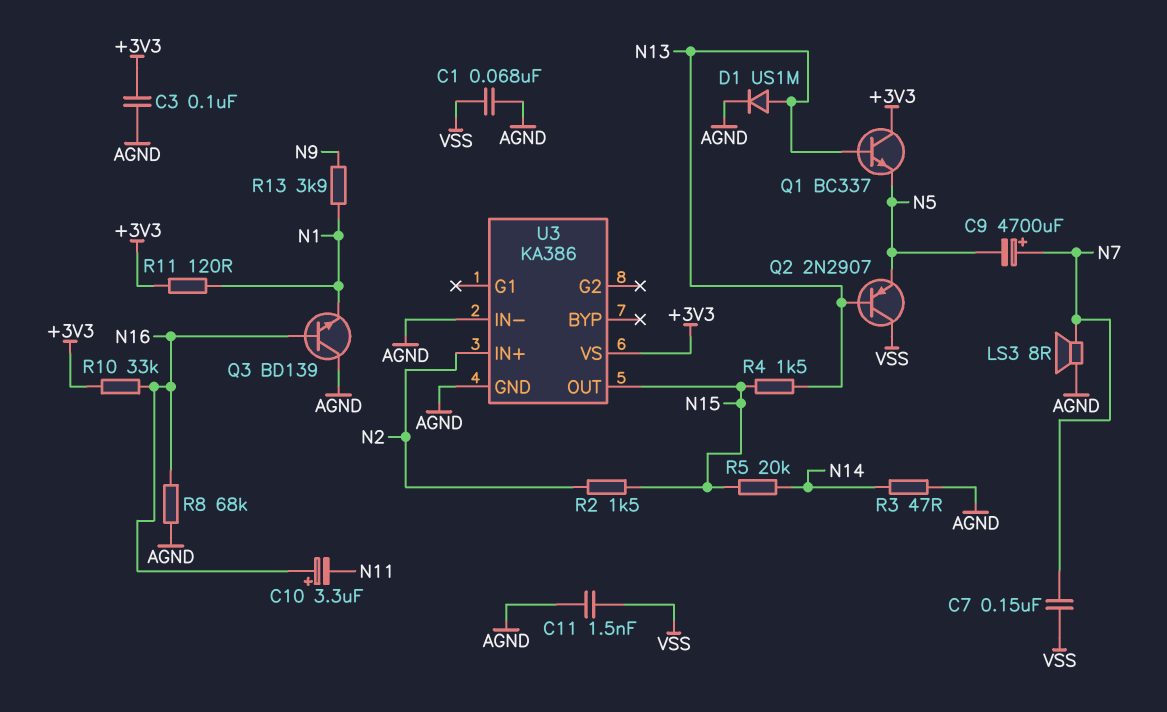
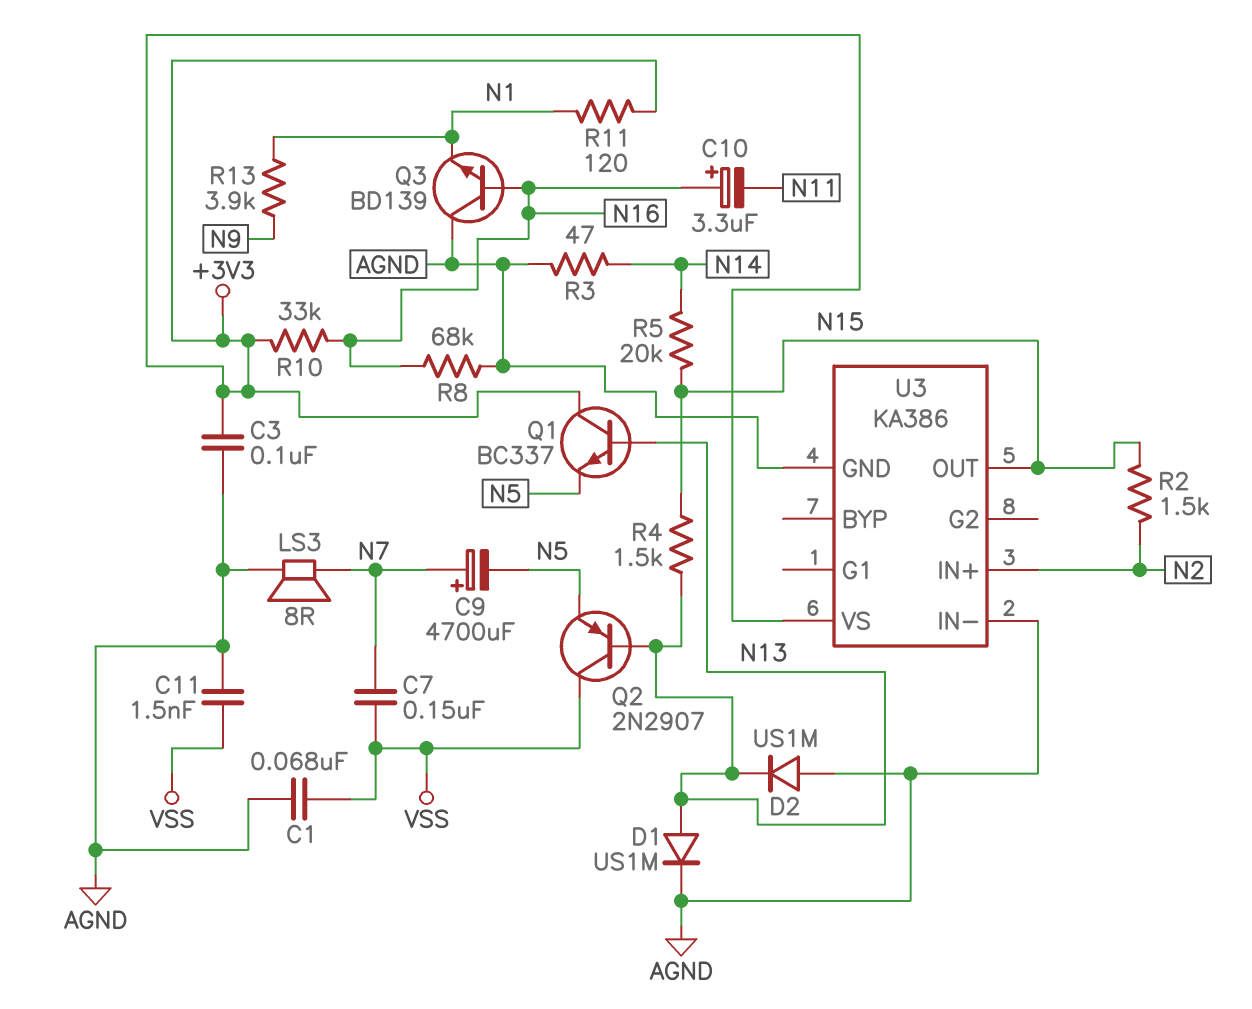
D2: none -> diode US1M (A AGND, K N13)

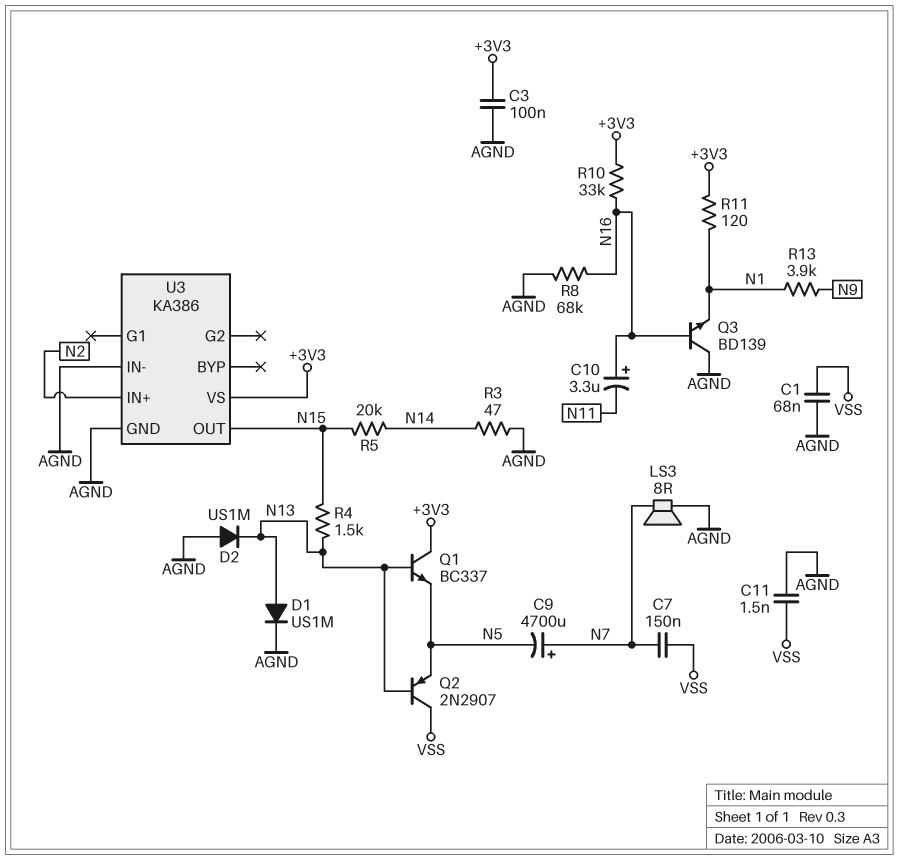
R2: 1.5k (N2, N15) -> none

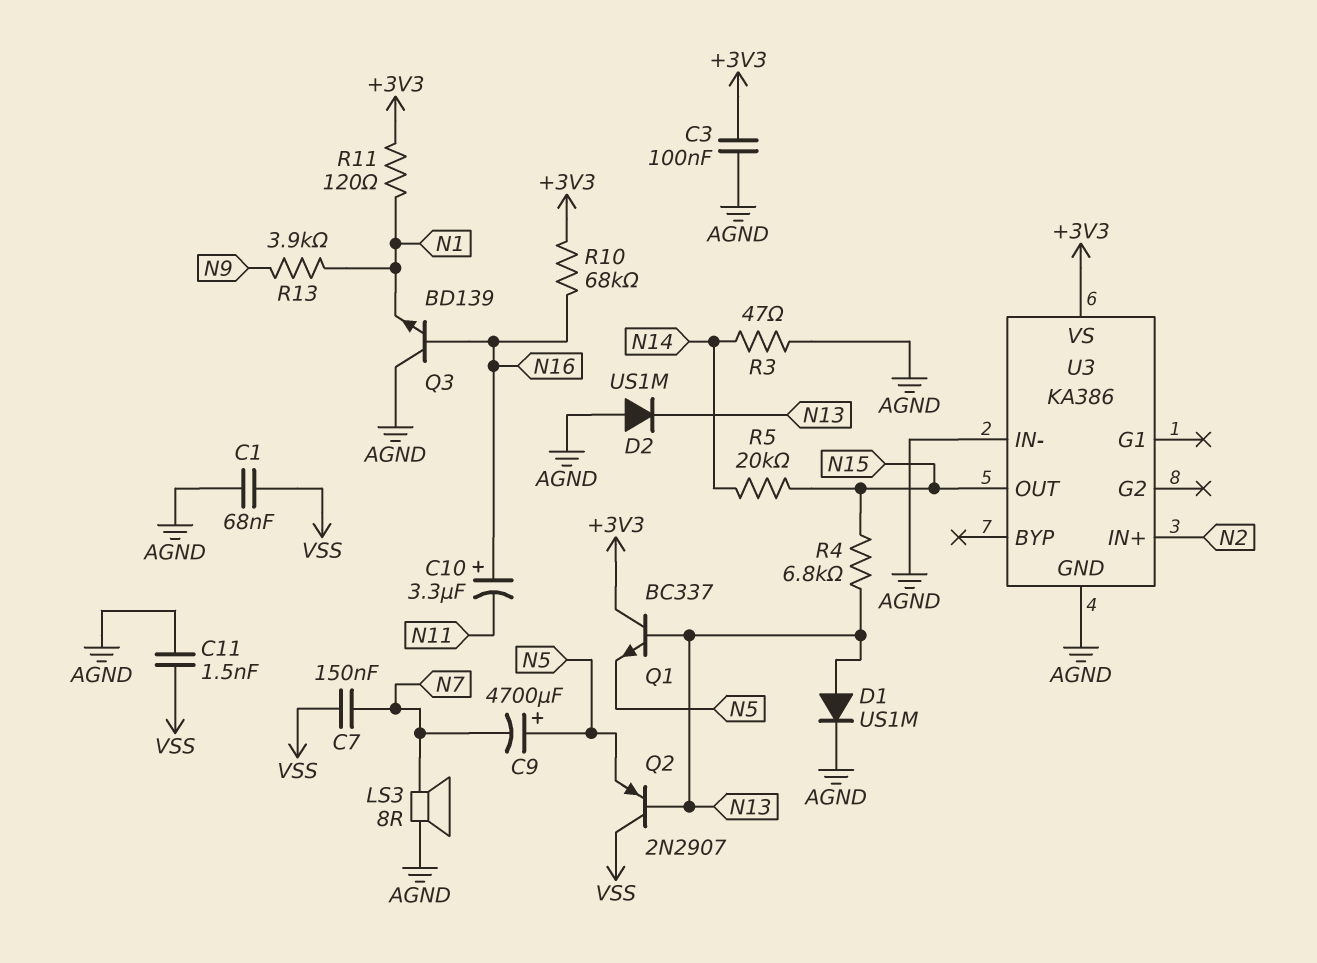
C9: 4700uF (plus N7, minus N5) -> 4700uF (plus N5, minus N7)
R4: 1.5k (N13, N15) -> 6.8k (N13, N15)
R8: 68k (AGND, N16) -> none
R10: 33k (+3V3, N16) -> 68k (+3V3, N16)

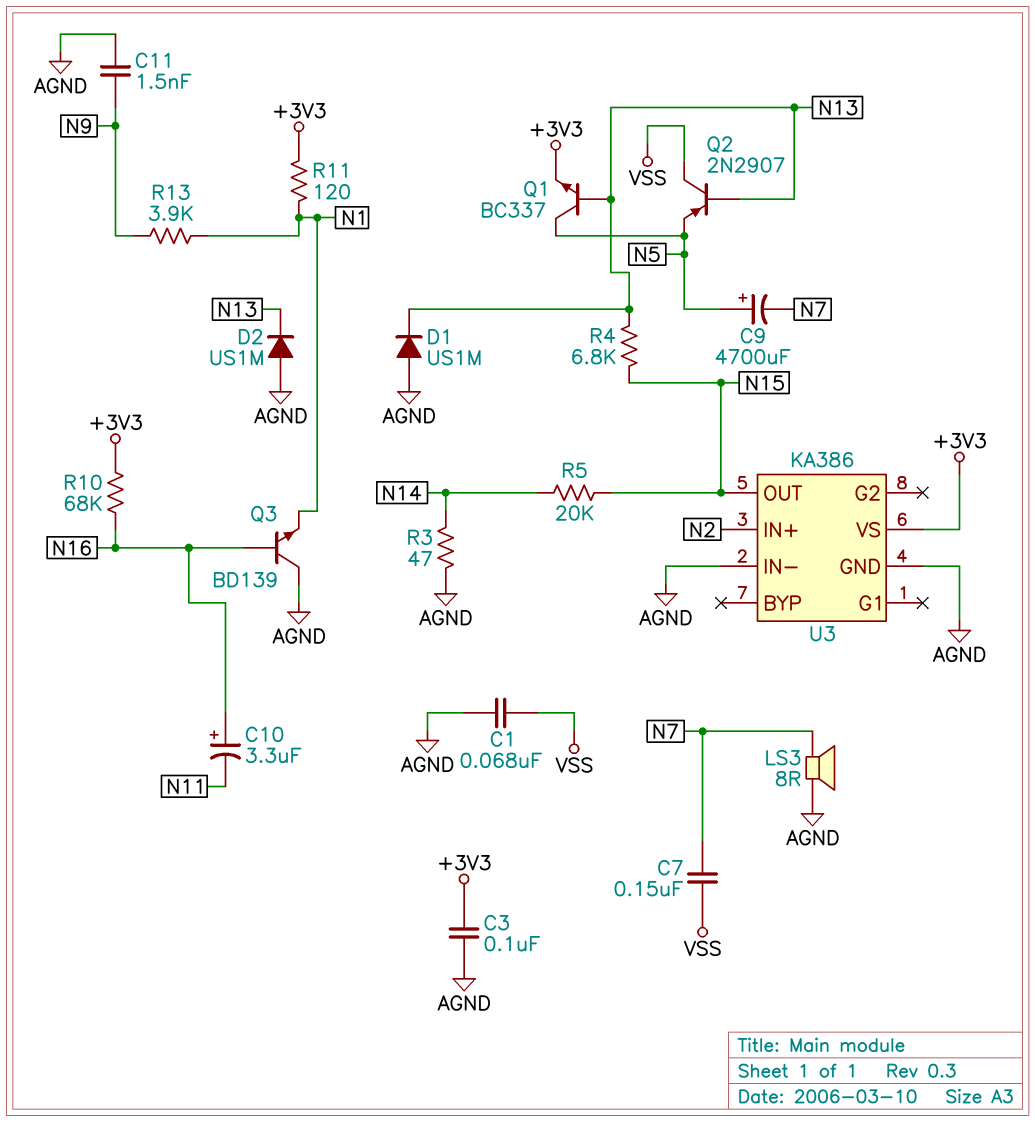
C11: 1.5nF (AGND, VSS) -> 1.5nF (AGND, N9)
D1: diode US1M (A N13, K AGND) -> diode US1M (A AGND, K N13)
Q1: NPN BC337 (B N13, C +3V3, E N5) -> NPN BC337 (B N13, C N5, E +3V3)

